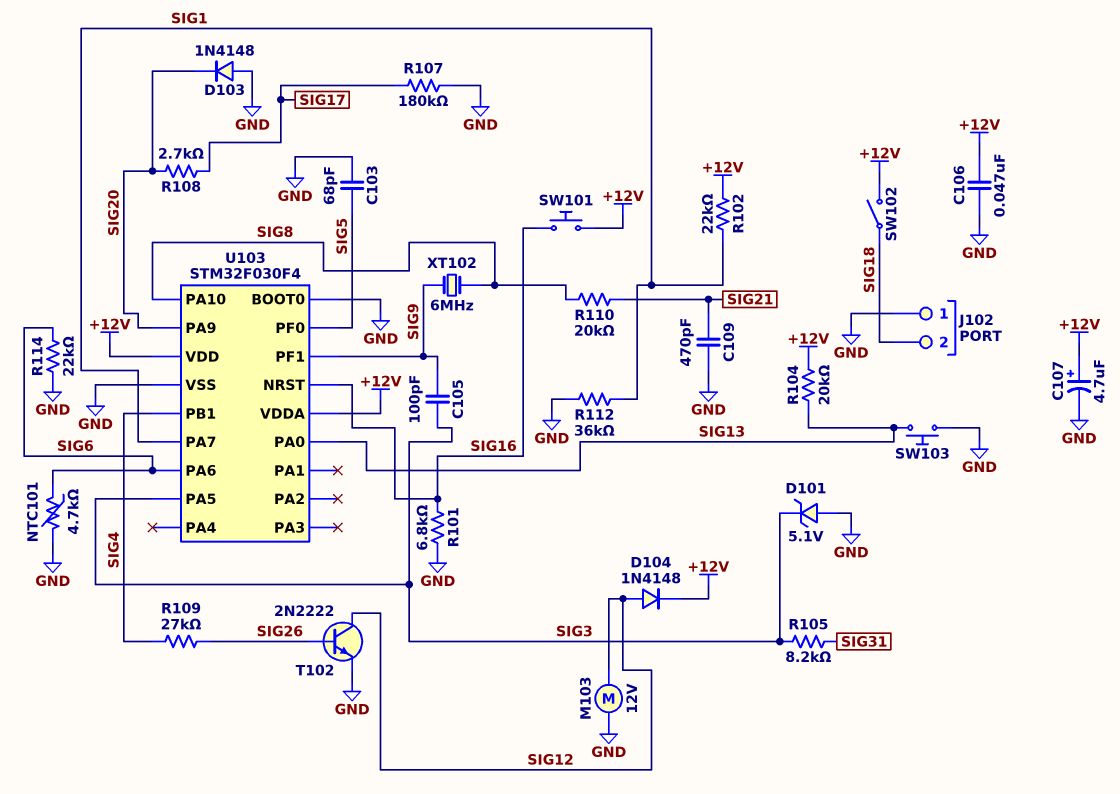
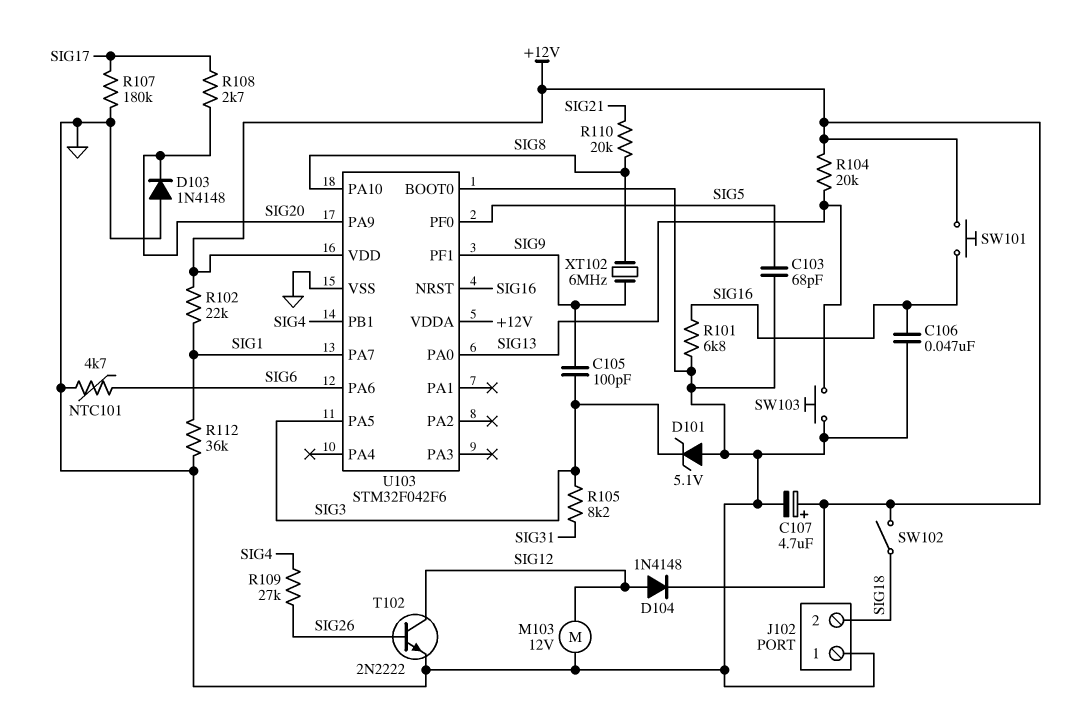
C106: 47nF (+12V, GND) -> 47nF (GND, SIG16)
C109: 470pF (GND, SIG21) -> none
R114: 22k (GND, SIG6) -> none
U103: STM32F030F4 -> STM32F042F6

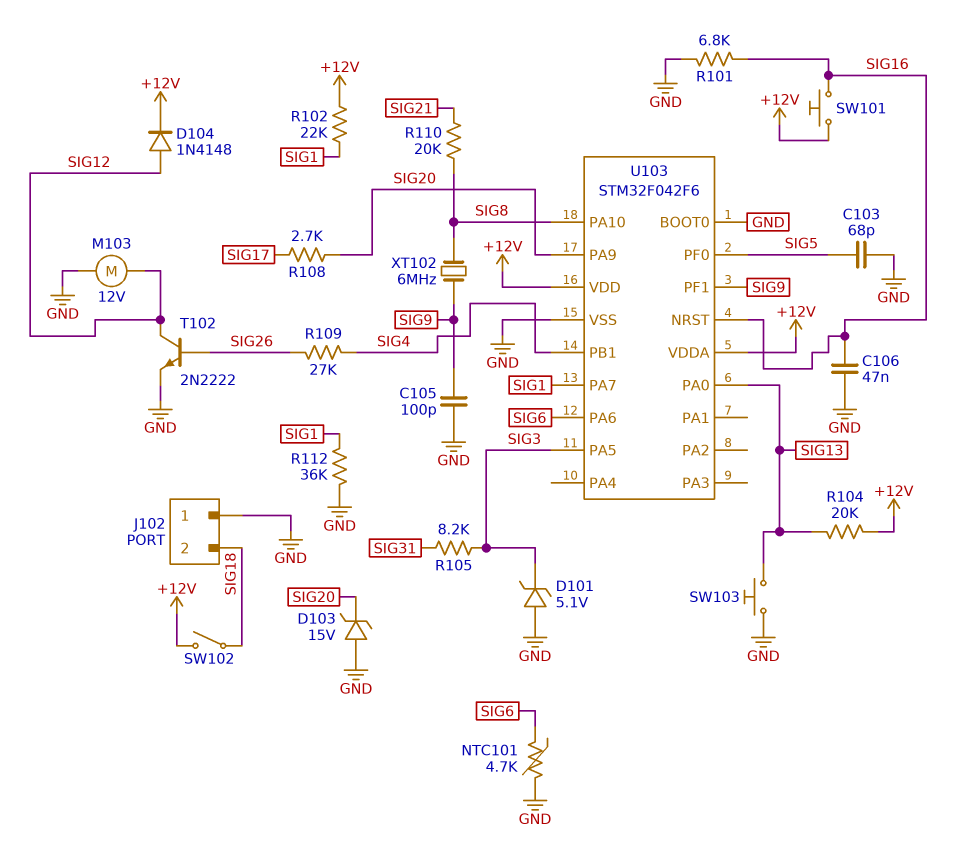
C105: 100pF (SIG3, SIG9) -> 100pF (GND, SIG9)
C107: 4.7uF (plus +12V, minus GND) -> none
D103: diode 1N4148 (A GND, K SIG20) -> zener 15V (A GND, K SIG20)
R107: 180k (GND, SIG17) -> none

